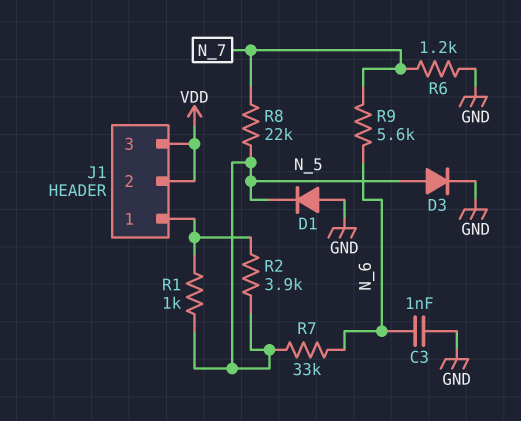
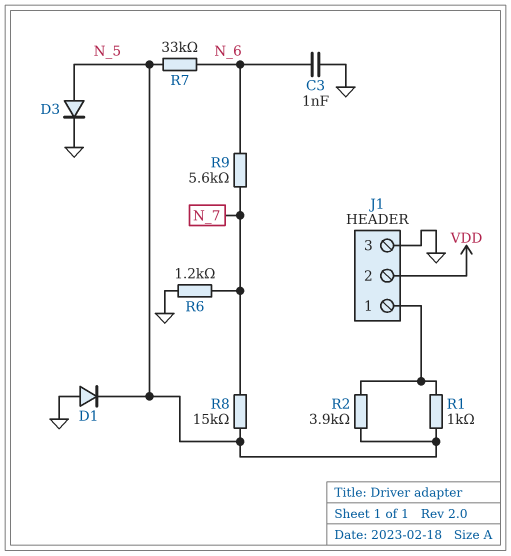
J1 pin 3: VDD -> GND
R8: 22k (N_5, N_7) -> 15k (N_5, N_7)

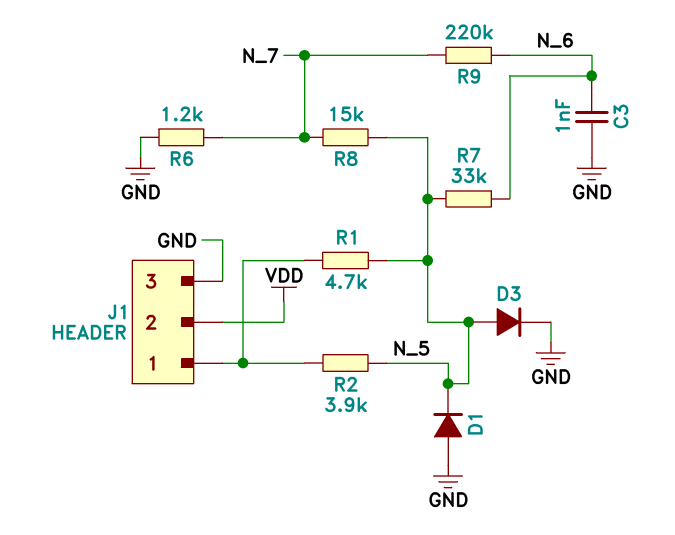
R1: 1k (J1/1, N_5) -> 4.7k (J1/1, N_5)
R9: 5.6k (N_6, N_7) -> 220k (N_6, N_7)

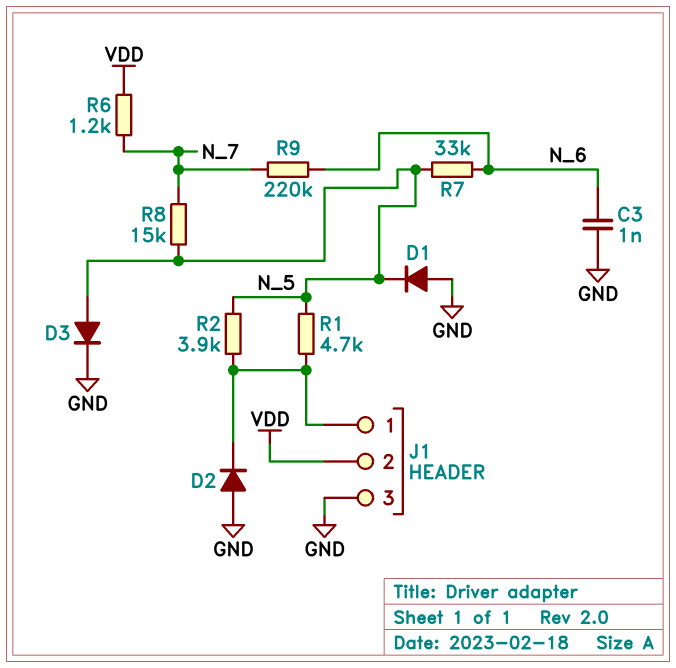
D2: none -> diode (A GND, K J1/1)
R6: 1.2k (GND, N_7) -> 1.2k (N_7, VDD)

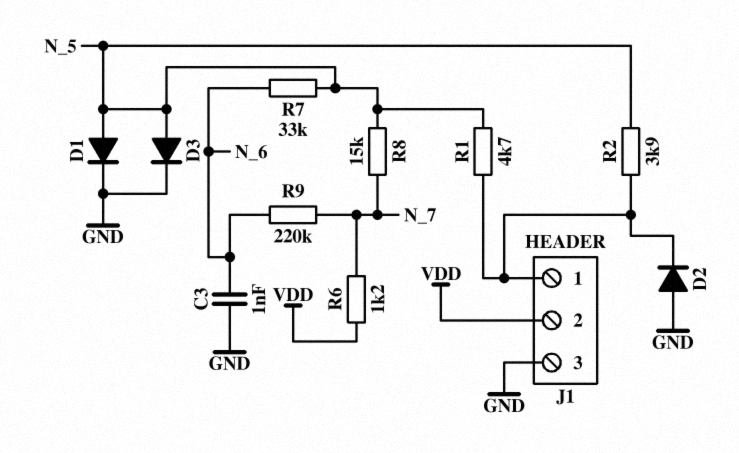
D1: diode (A GND, K N_5) -> diode (A N_5, K GND)

